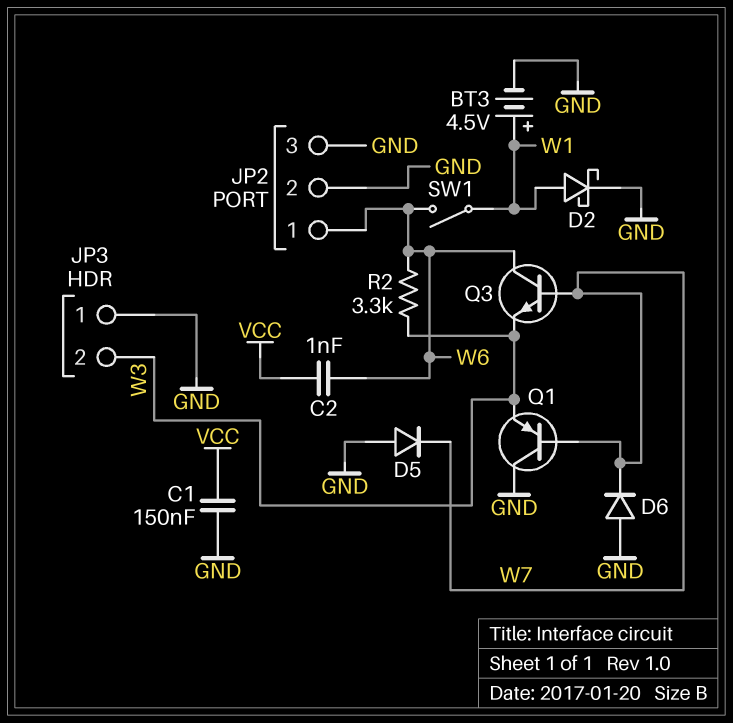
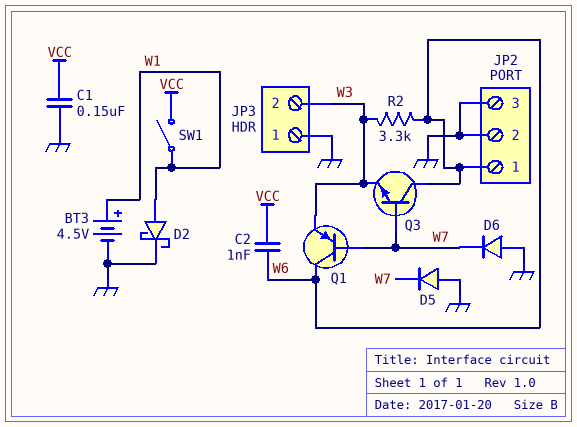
Q1: PNP (B W7, C GND, E W3) -> PNP (B W7, C W6, E W3)
SW1: switch (W1, W6) -> switch (VCC, W1)

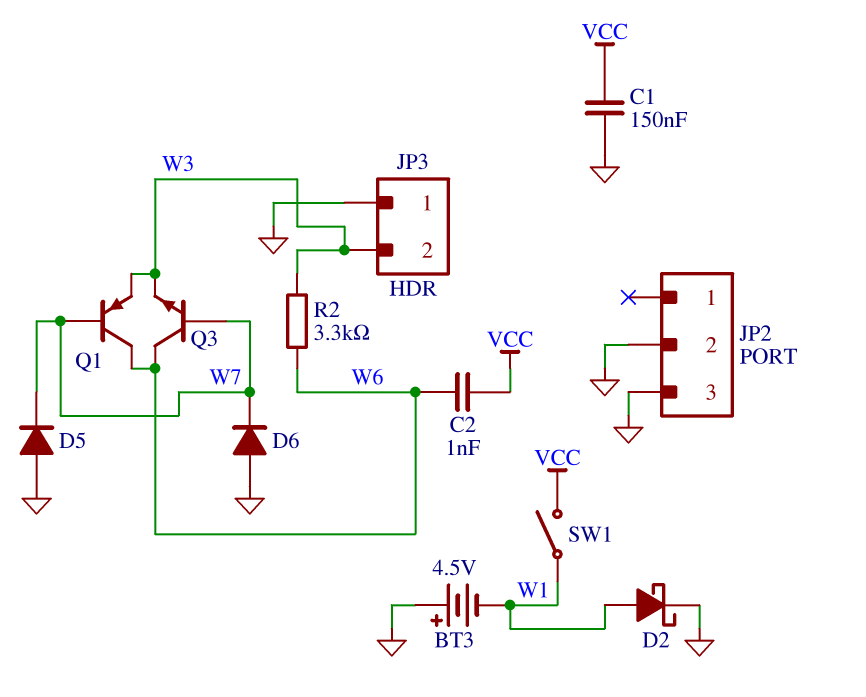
BT3: 4.5V (plus W1, minus GND) -> 4.5V (plus GND, minus W1)
JP2 pin 1: W6 -> none

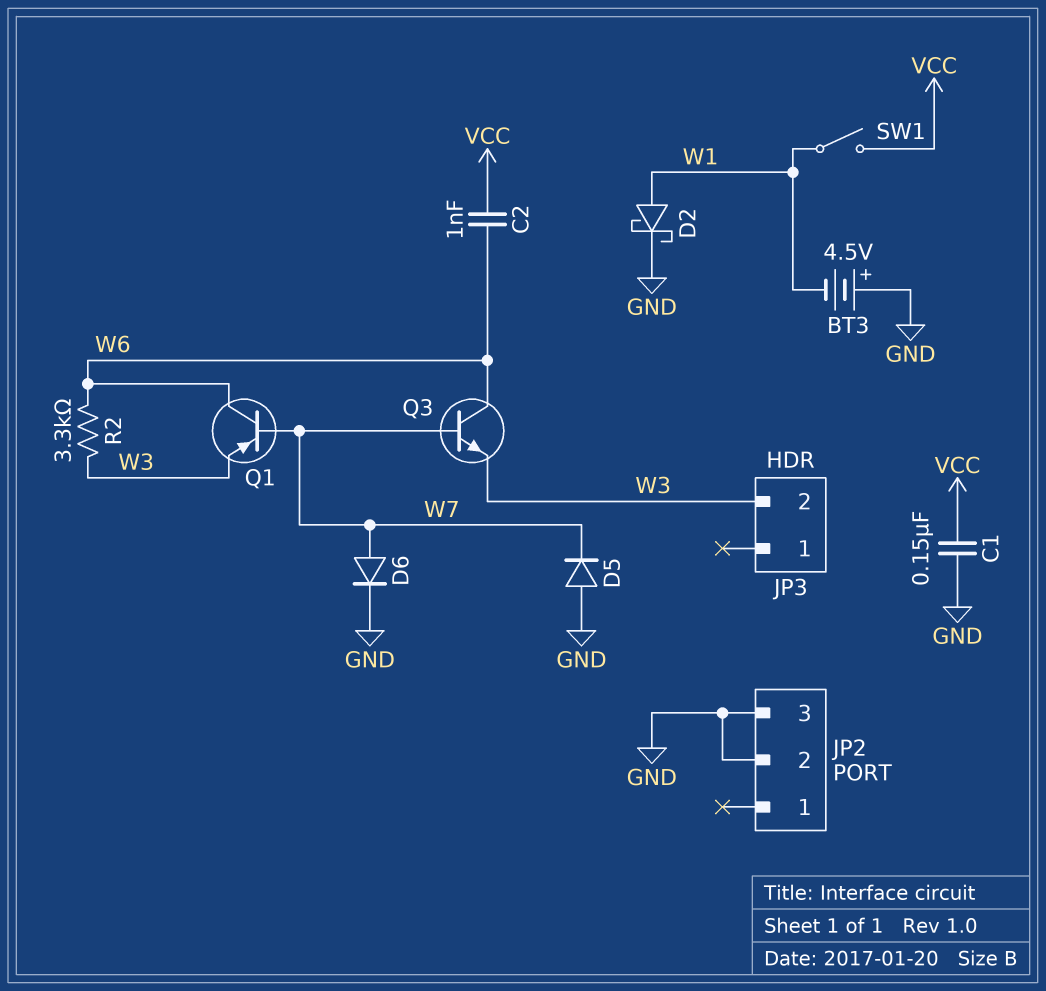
D6: diode (A GND, K W7) -> diode (A W7, K GND)
JP3 pin 1: GND -> none

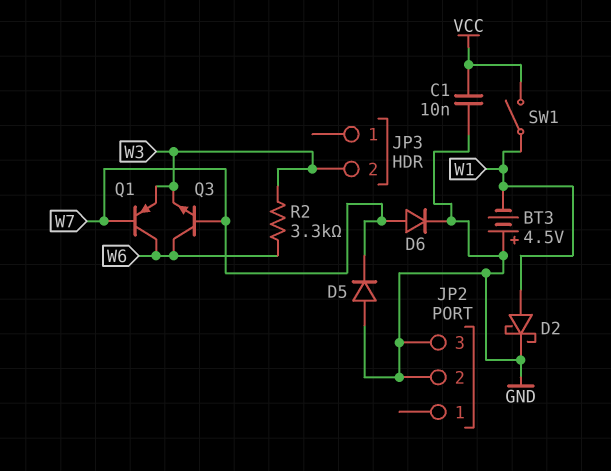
C1: 150nF (GND, VCC) -> 10nF (GND, VCC)
C2: 1nF (VCC, W6) -> none

